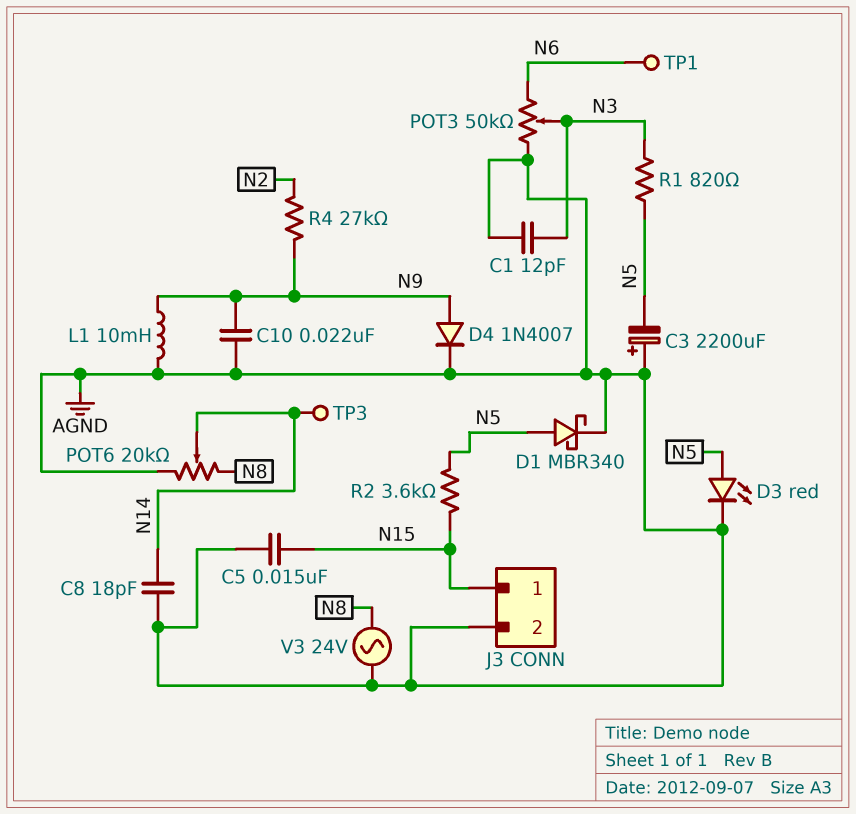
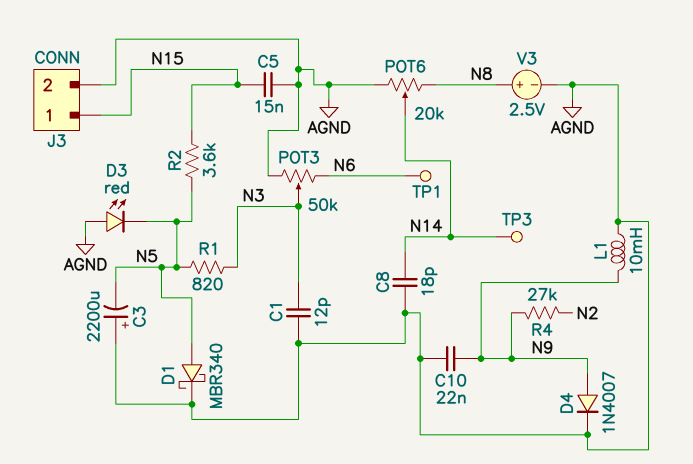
D3: LED red (A N5, K AGND) -> LED red (A AGND, K N5)
V3: AC 24V (AGND, N8) -> 2.5V (plus N8, minus AGND)

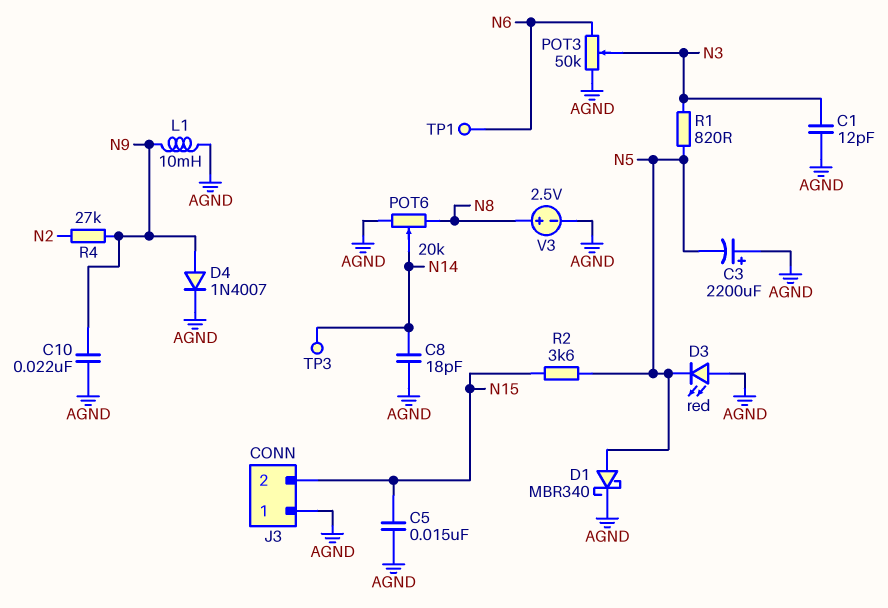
J3 pin 1: N15 -> AGND
J3 pin 2: AGND -> N15

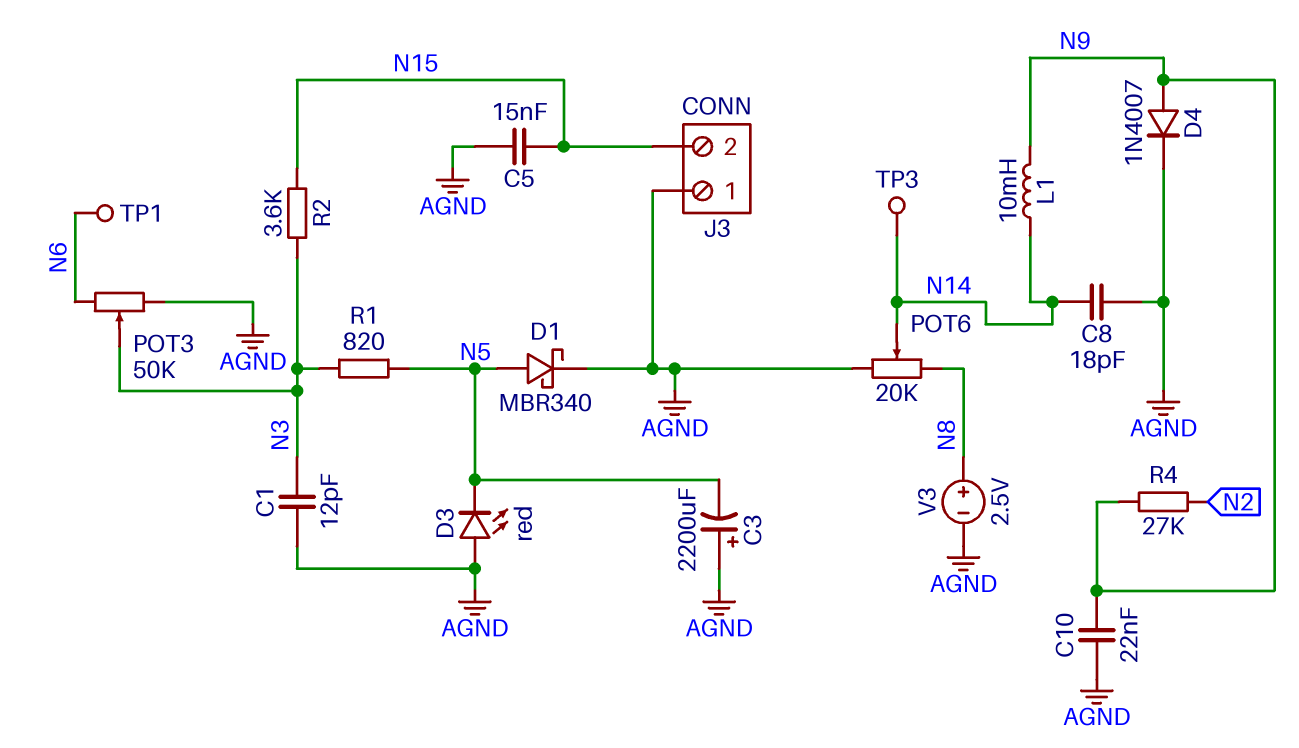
L1: 10mH (AGND, N9) -> 10mH (N9, N14)
R2: 3.6k (N5, N15) -> 3.6k (N3, N15)

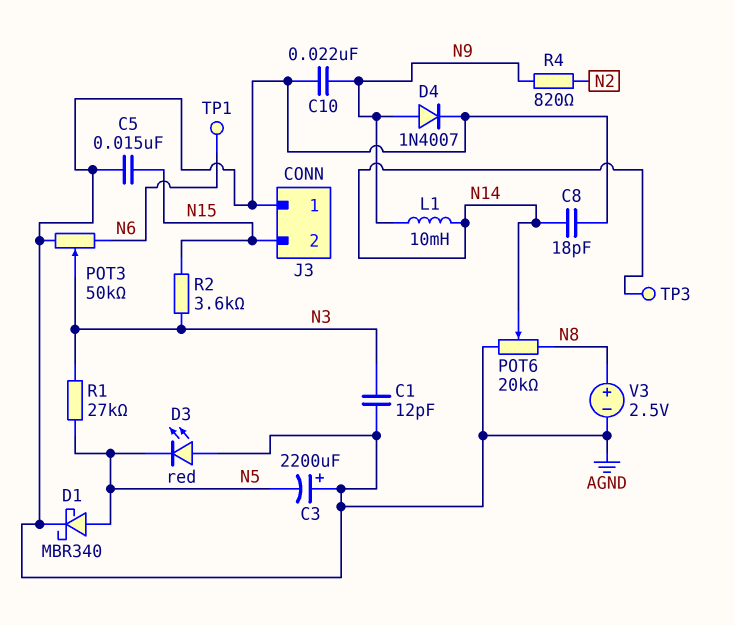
R1: 820 (N3, N5) -> 27k (N3, N5)
R4: 27k (N2, N9) -> 820 (N2, N9)

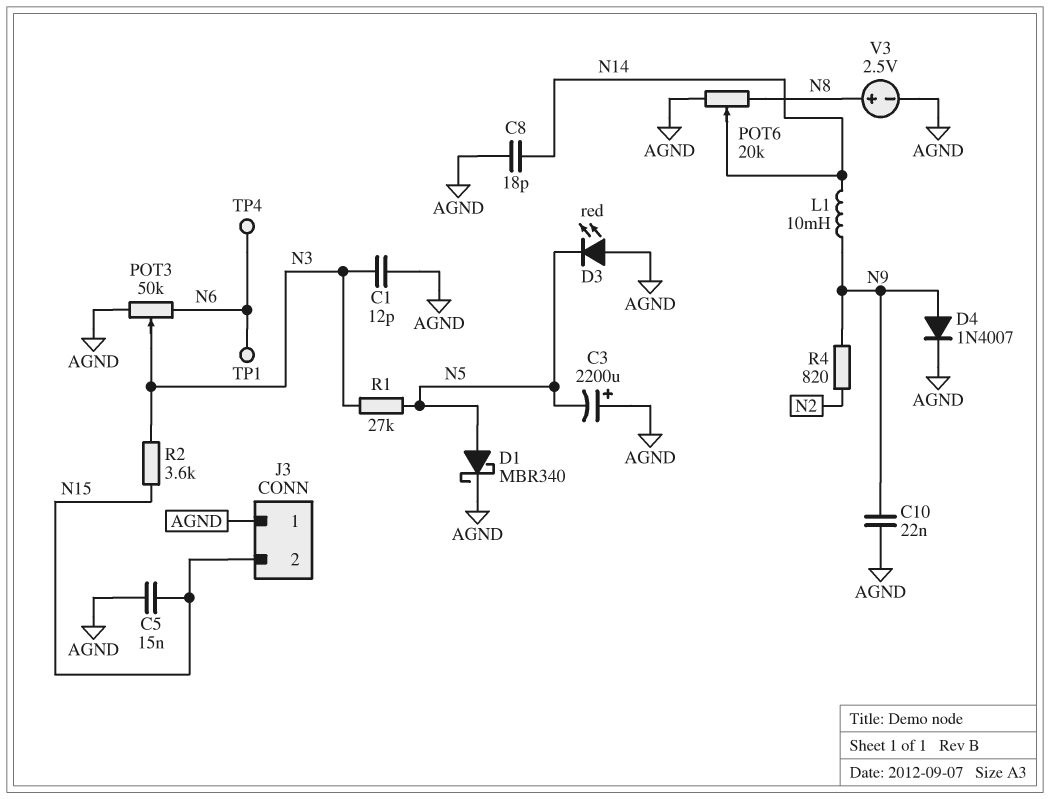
TP3: test point (N14) -> none
TP4: none -> test point (N6)

